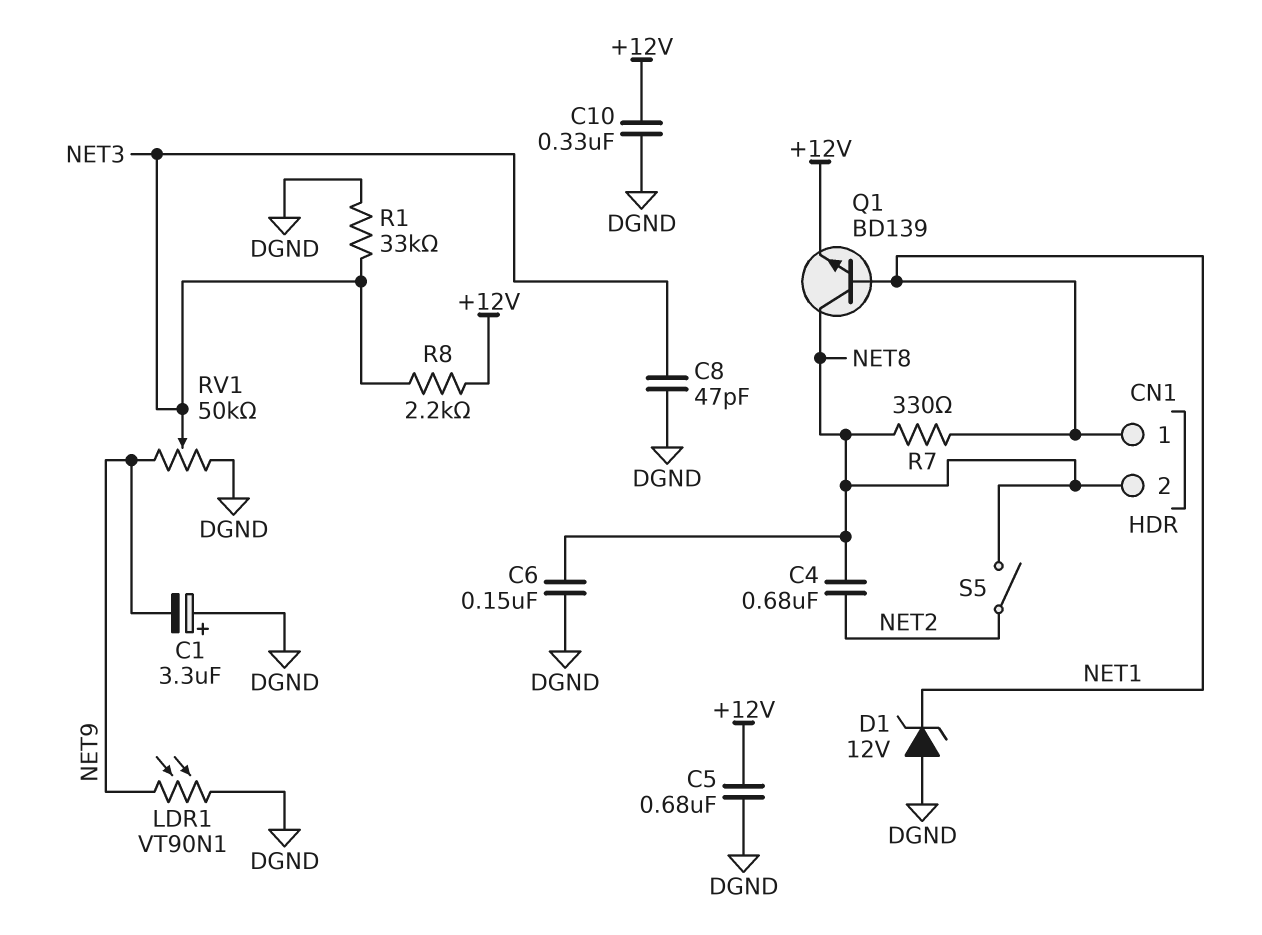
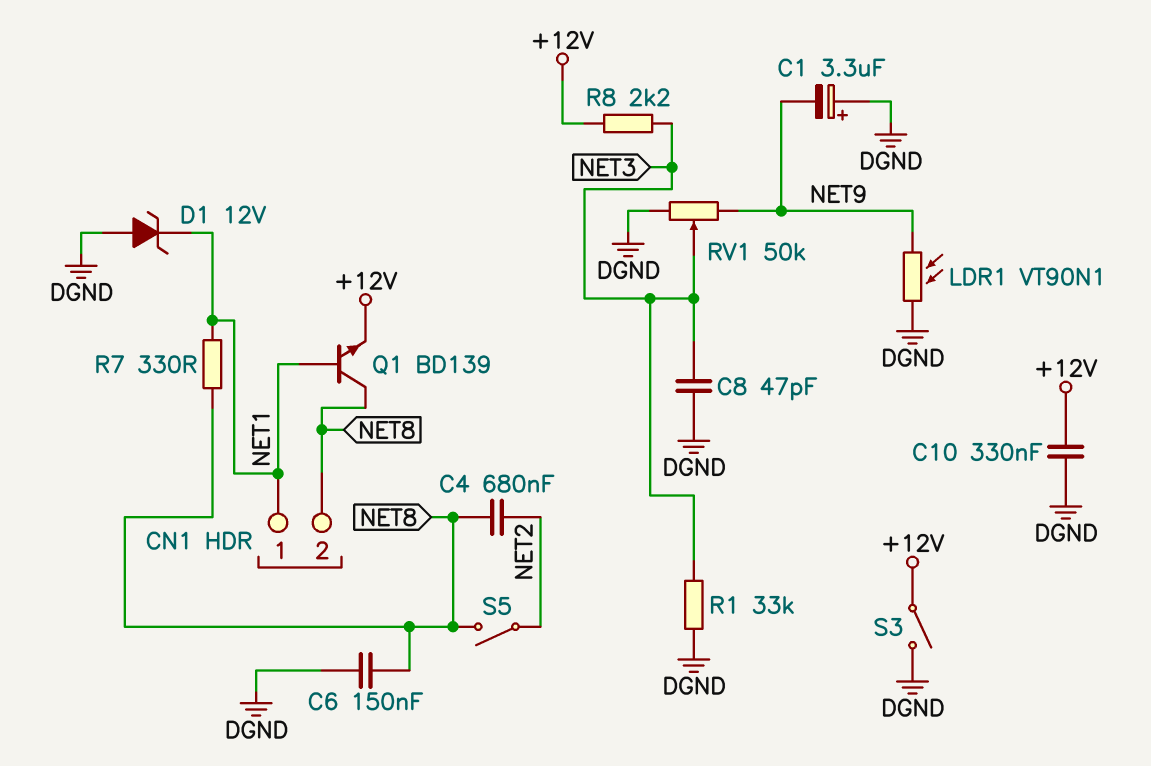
C5: 680nF (+12V, DGND) -> none
S3: none -> switch (+12V, DGND)

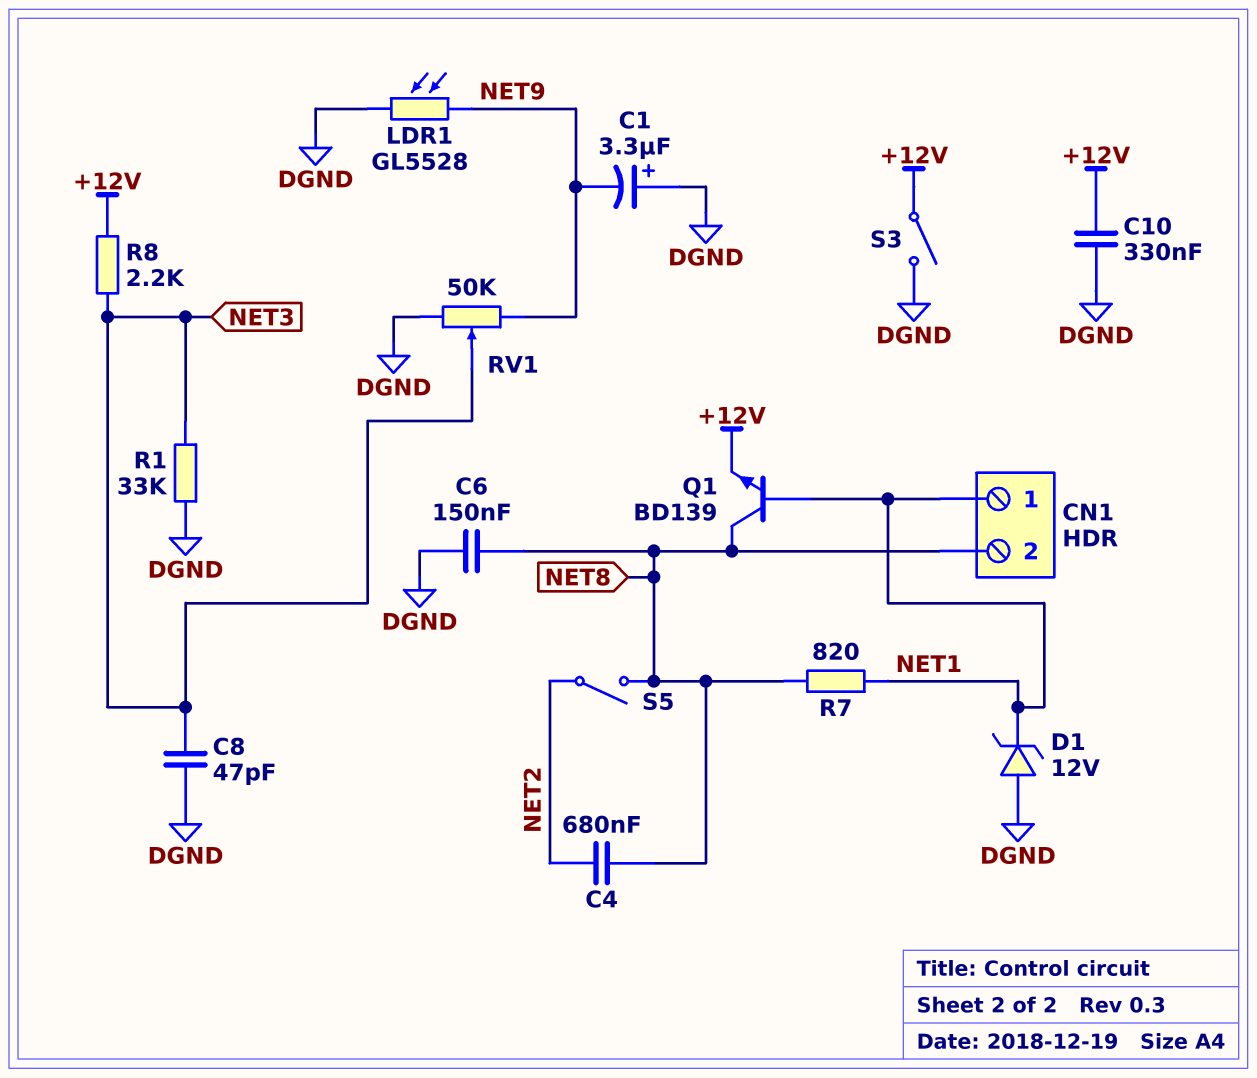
LDR1: VT90N1 (DGND, NET9) -> GL5528 (DGND, NET9)
R7: 330 (NET1, NET8) -> 820 (NET1, NET8)

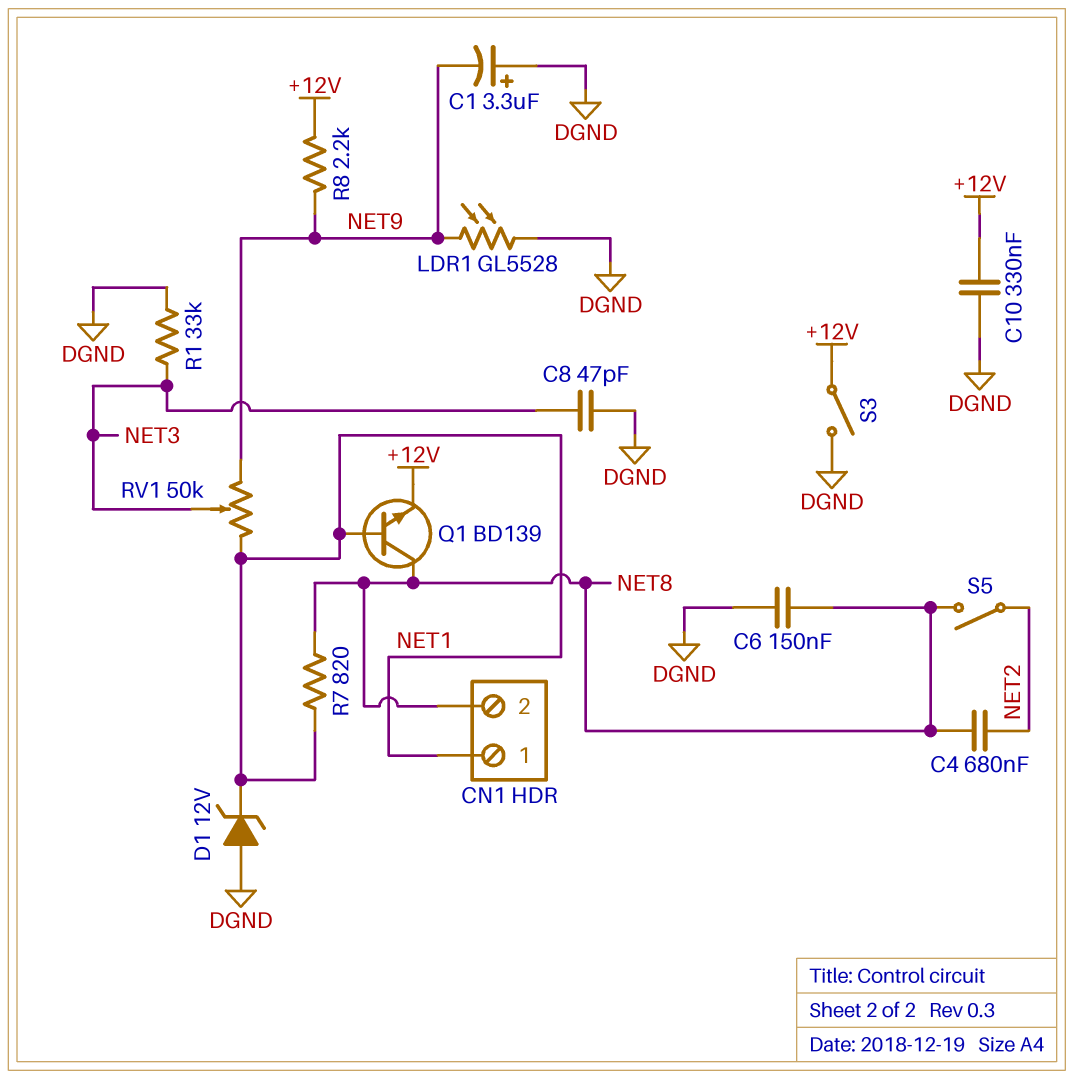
R8: 2.2k (+12V, NET3) -> 2.2k (+12V, NET9)
RV1: 50k (DGND, NET9, wiper NET3) -> 50k (NET1, NET9, wiper NET3)

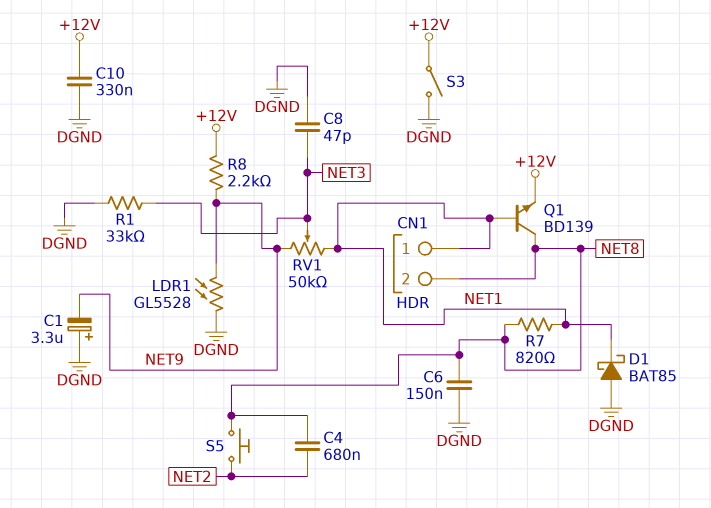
D1: zener 12V (A DGND, K NET1) -> schottky BAT85 (A DGND, K NET1)
S5: switch (NET2, NET8) -> button (NET2, NET8)

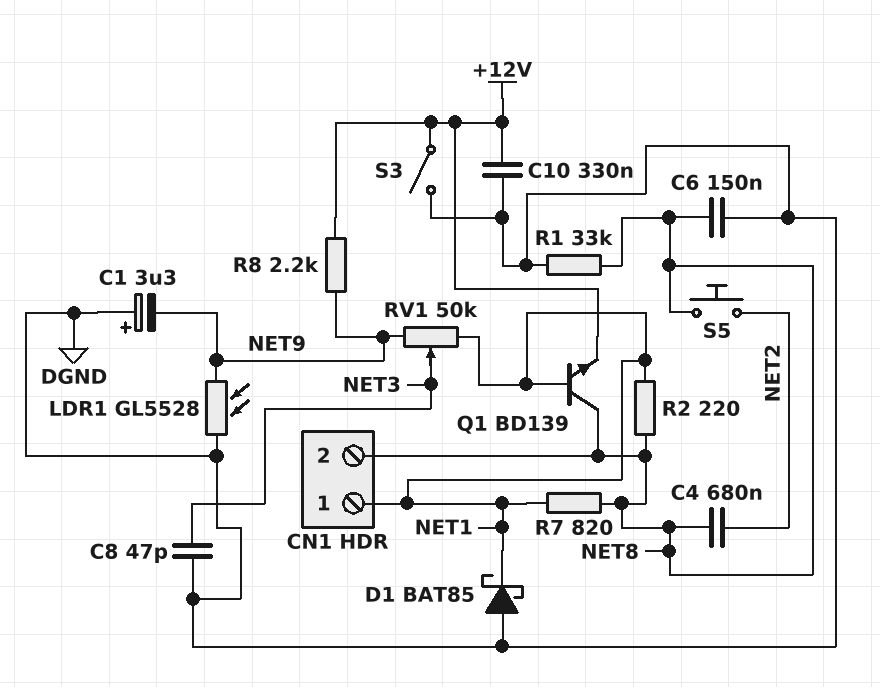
R1: 33k (DGND, NET3) -> 33k (DGND, NET8)
R2: none -> 220 (NET1, NET8)

